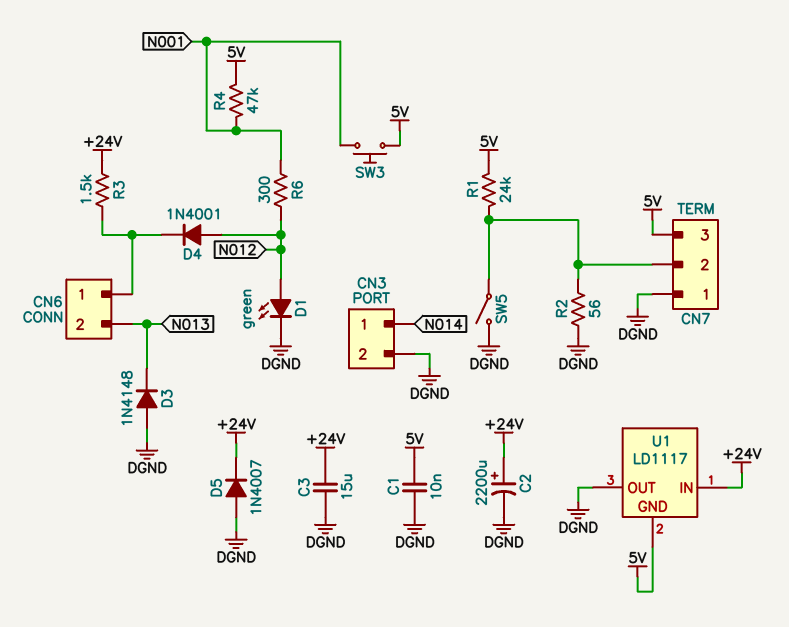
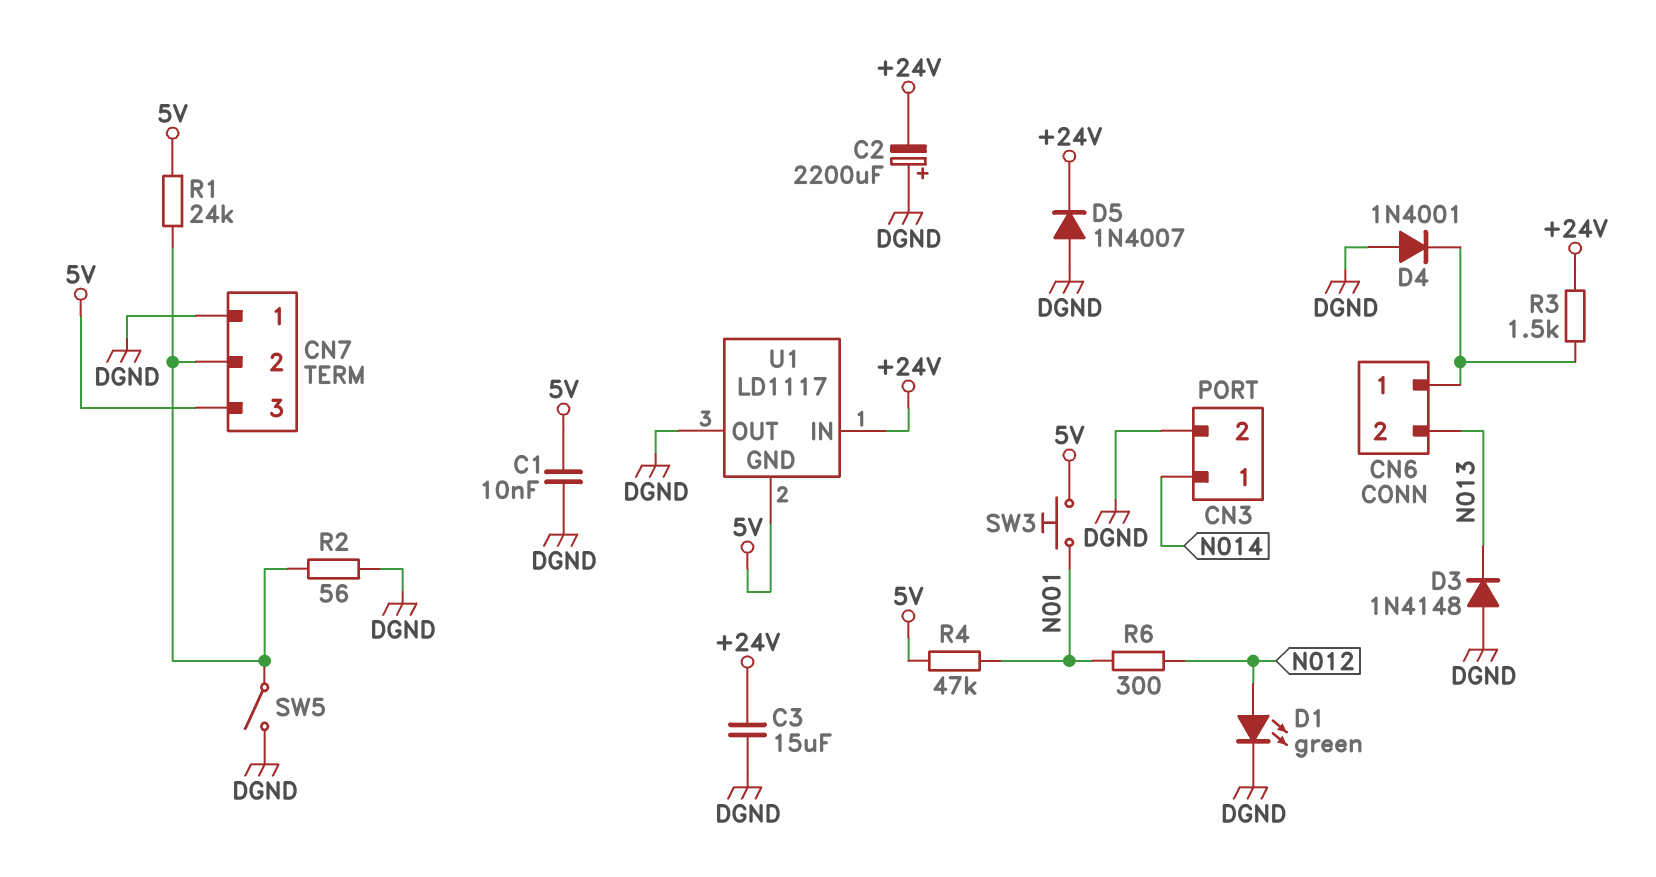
C2: 2200uF (plus +24V, minus DGND) -> 2200uF (plus DGND, minus +24V)
D4: diode 1N4001 (A N012, K CN6/1) -> diode 1N4001 (A DGND, K CN6/1)

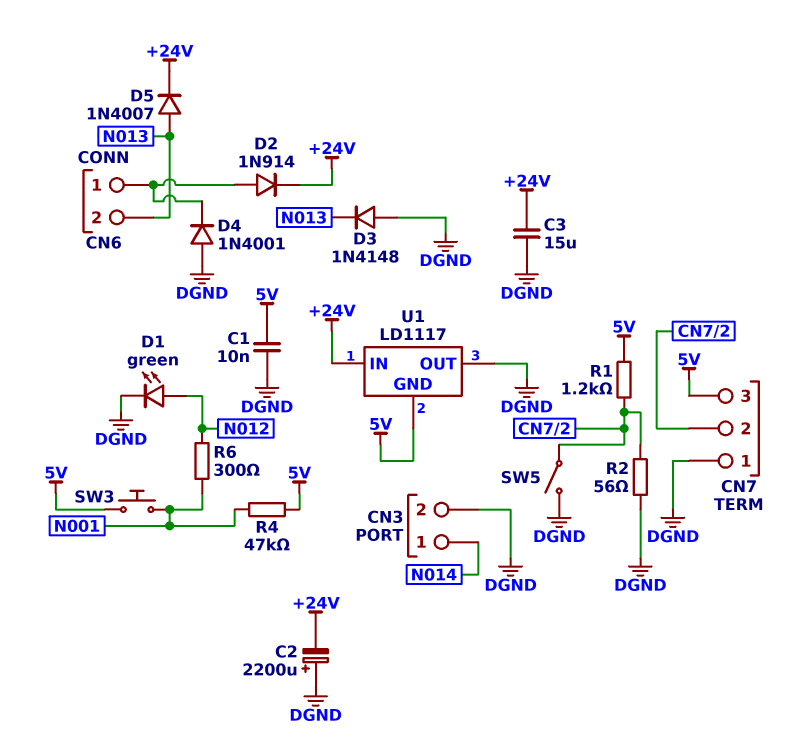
D2: none -> diode 1N914 (A CN6/1, K +24V)
D5: diode 1N4007 (A DGND, K +24V) -> diode 1N4007 (A N013, K +24V)
R1: 24k (5V, CN7/2) -> 1.2k (5V, CN7/2)
R3: 1.5k (+24V, CN6/1) -> none

